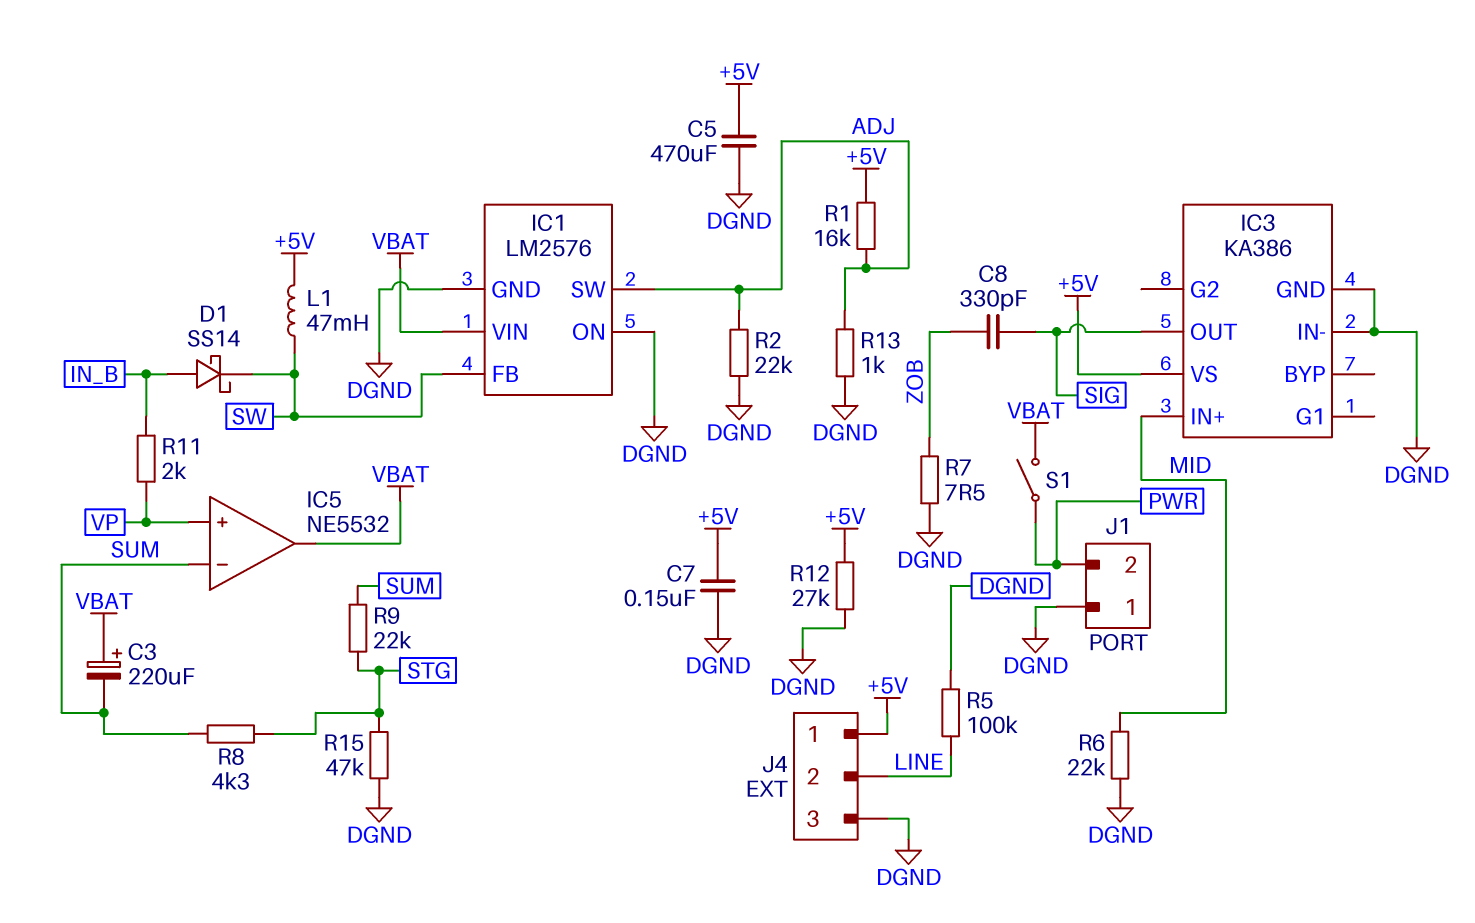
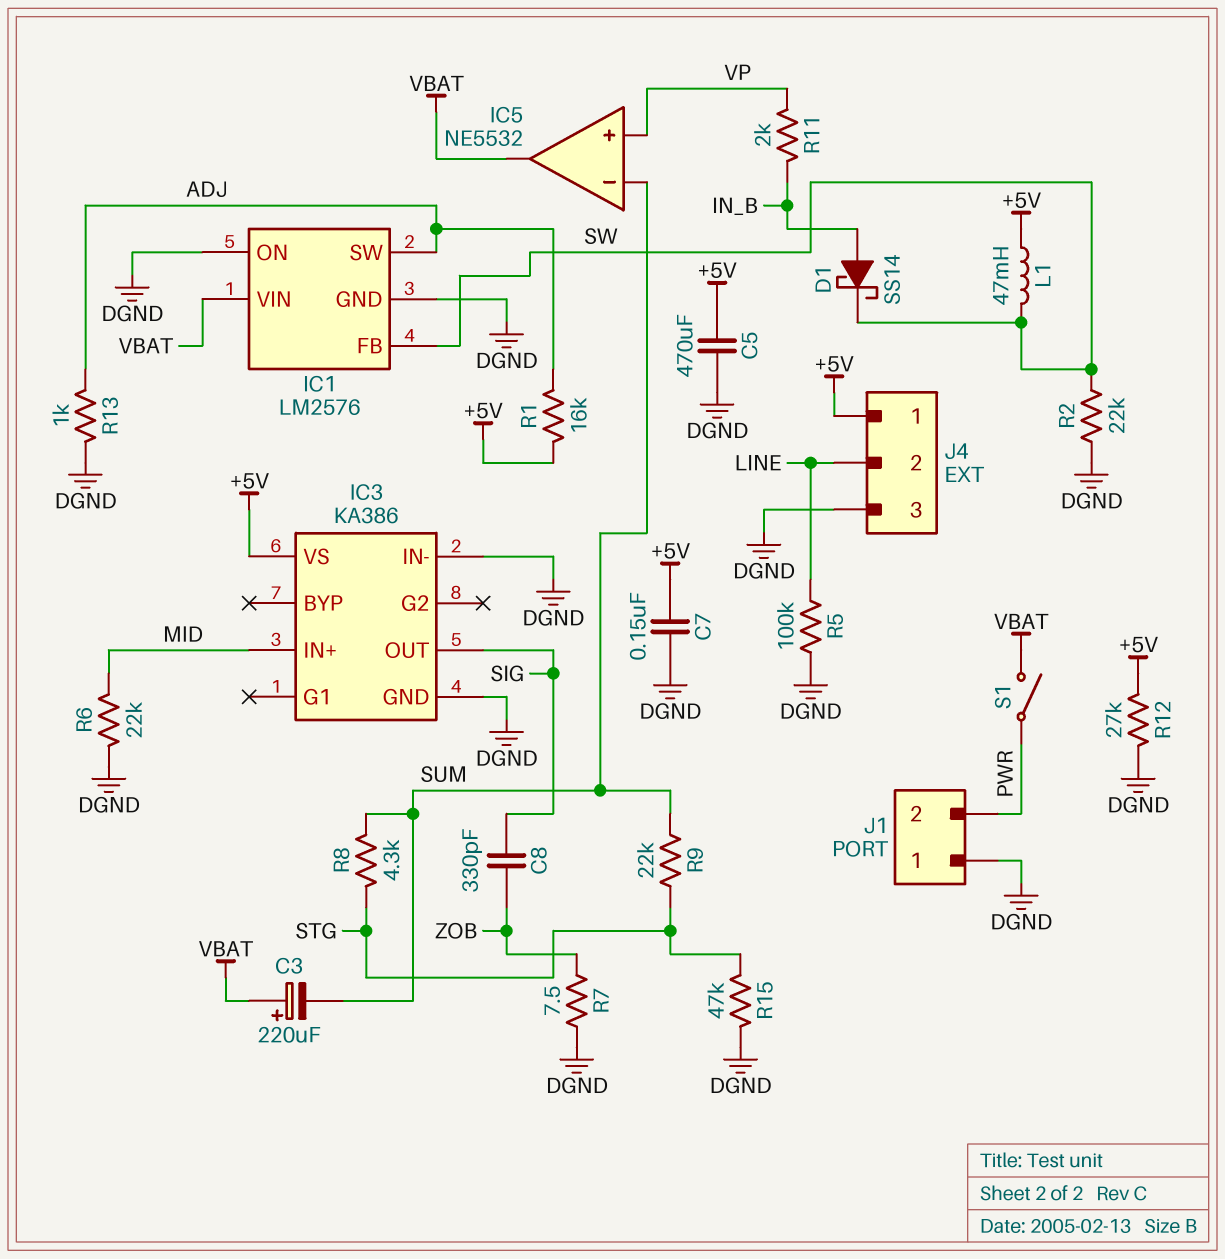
R2: 22k (ADJ, DGND) -> 22k (DGND, SW)

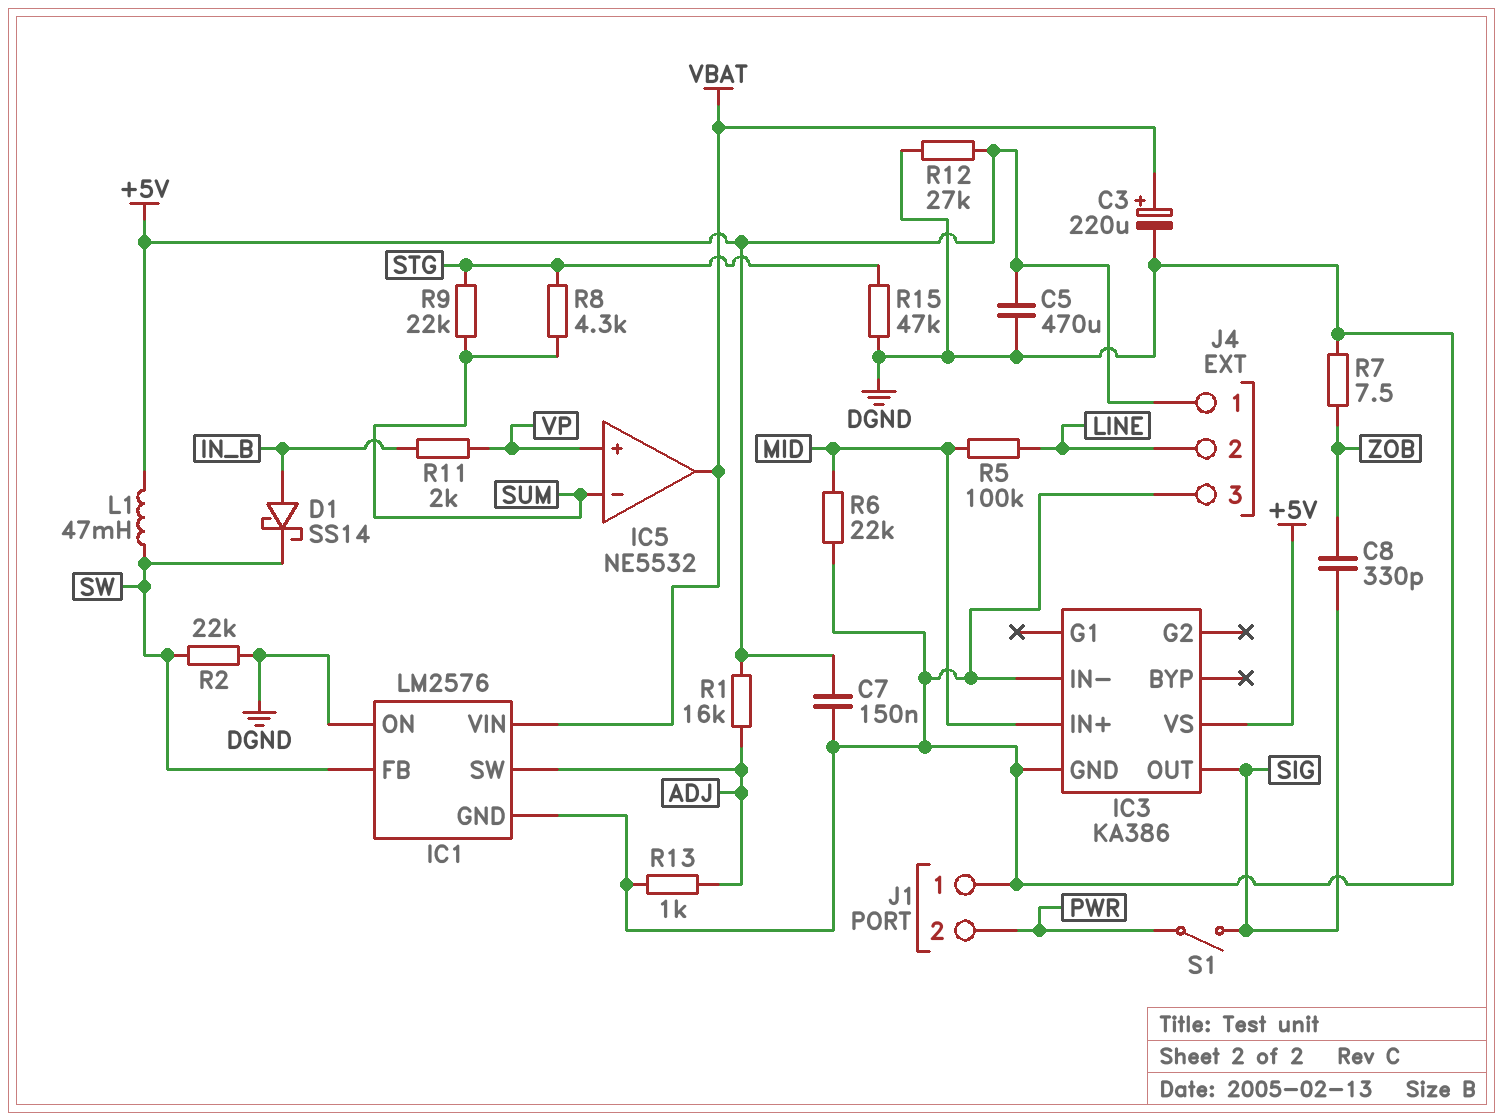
C3: 220uF (plus VBAT, minus SUM) -> 220uF (plus VBAT, minus DGND)
R5: 100k (DGND, LINE) -> 100k (LINE, MID)
S1: switch (PWR, VBAT) -> switch (PWR, SIG)

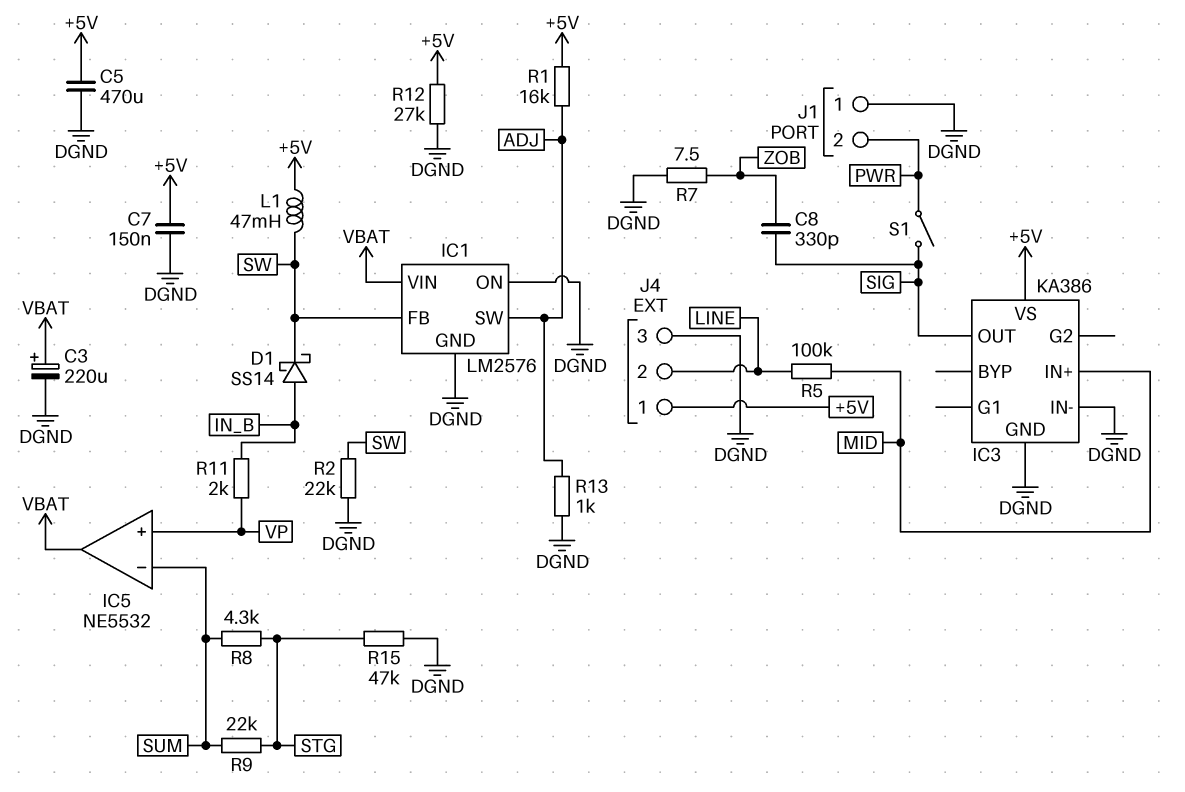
R6: 22k (DGND, MID) -> none

